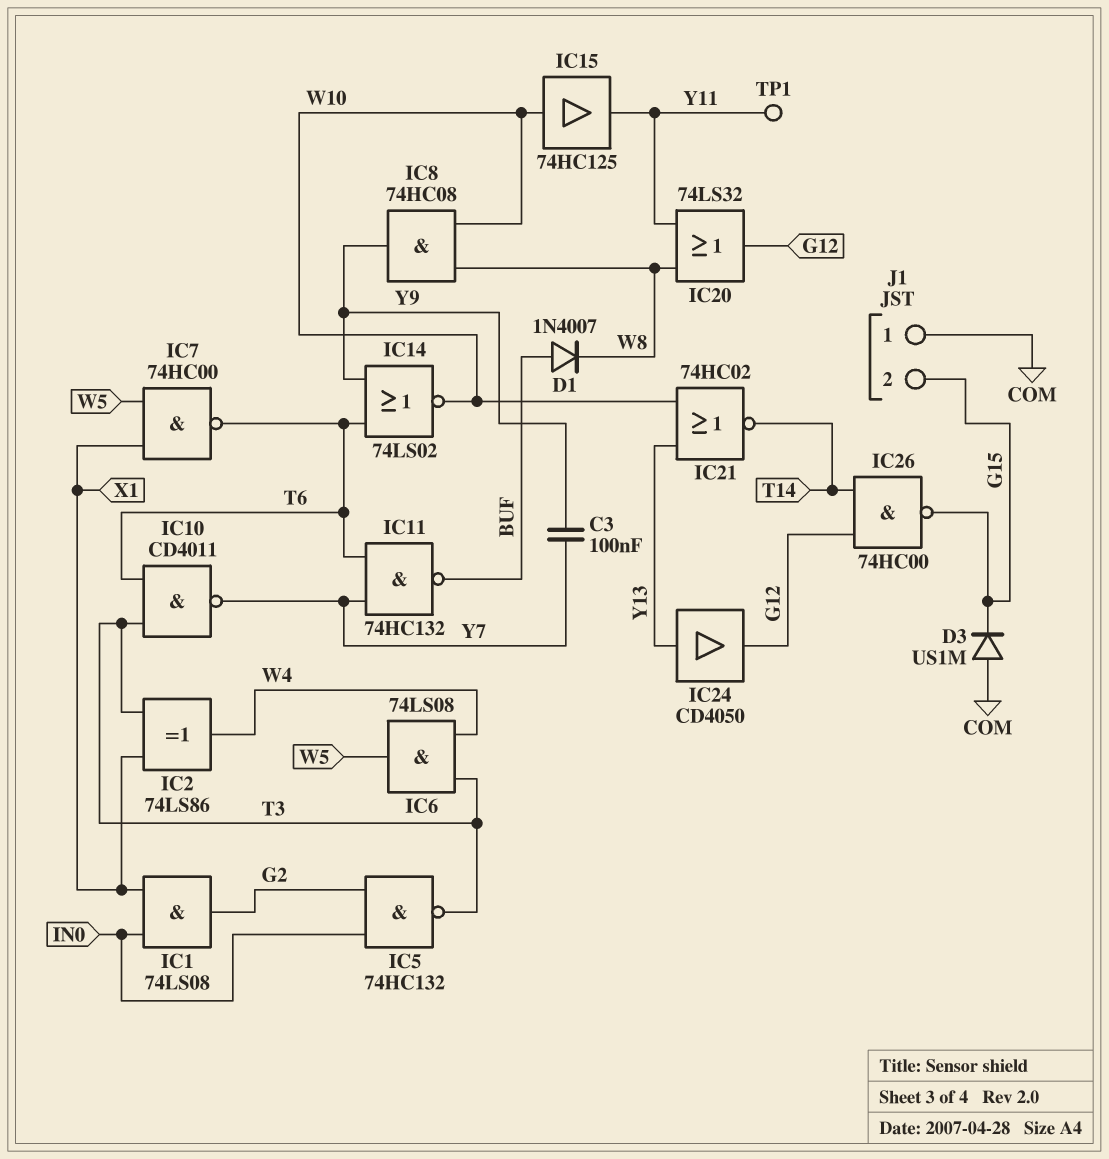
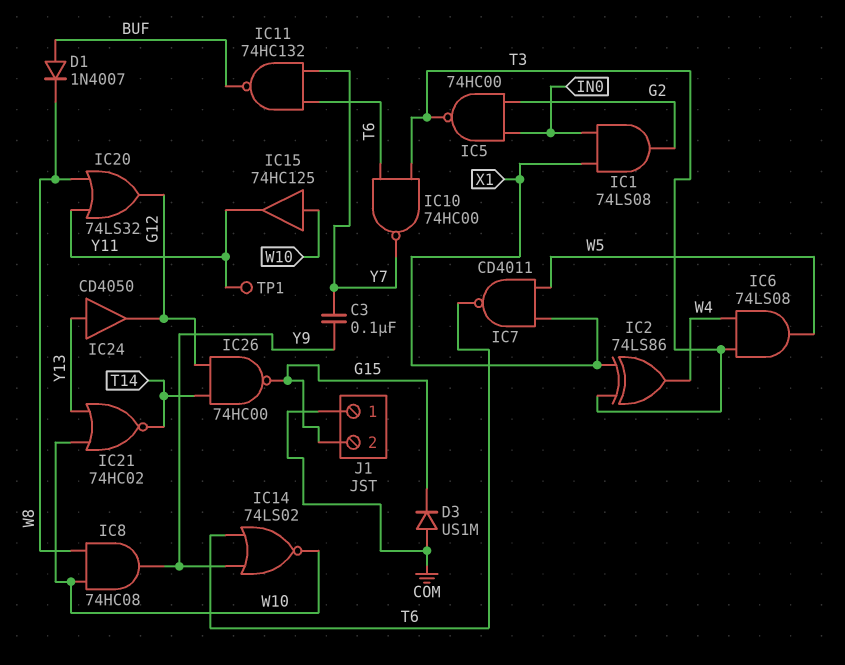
IC5: NAND 74HC132 (in G2, in IN0, out T3) -> NAND 74HC00 (in G2, in IN0, out T3)
IC7: NAND 74HC00 (in W5, in X1, out T6) -> NAND CD4011 (in W5, in X1, out T6)
IC10: NAND CD4011 (in T3, in T6, out Y7) -> NAND 74HC00 (in T3, in T6, out Y7)

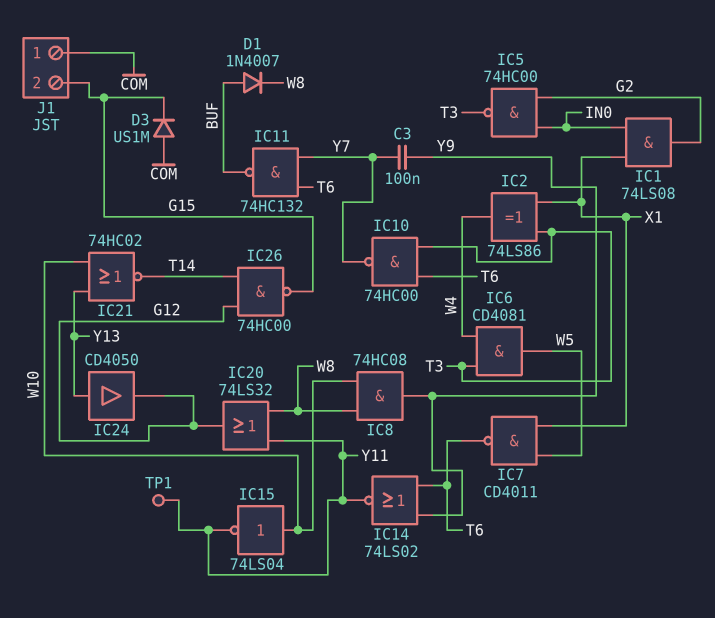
IC6: AND 74LS08 (in T3, in W4, out W5) -> AND CD4081 (in T3, in W4, out W5)
IC14: NOR 74LS02 (in T6, in Y9, out W10) -> NOR 74LS02 (in T6, in Y9, out Y11)
IC15: buffer 74HC125 (in W10, out Y11) -> NOT 74LS04 (in W10, out Y11)

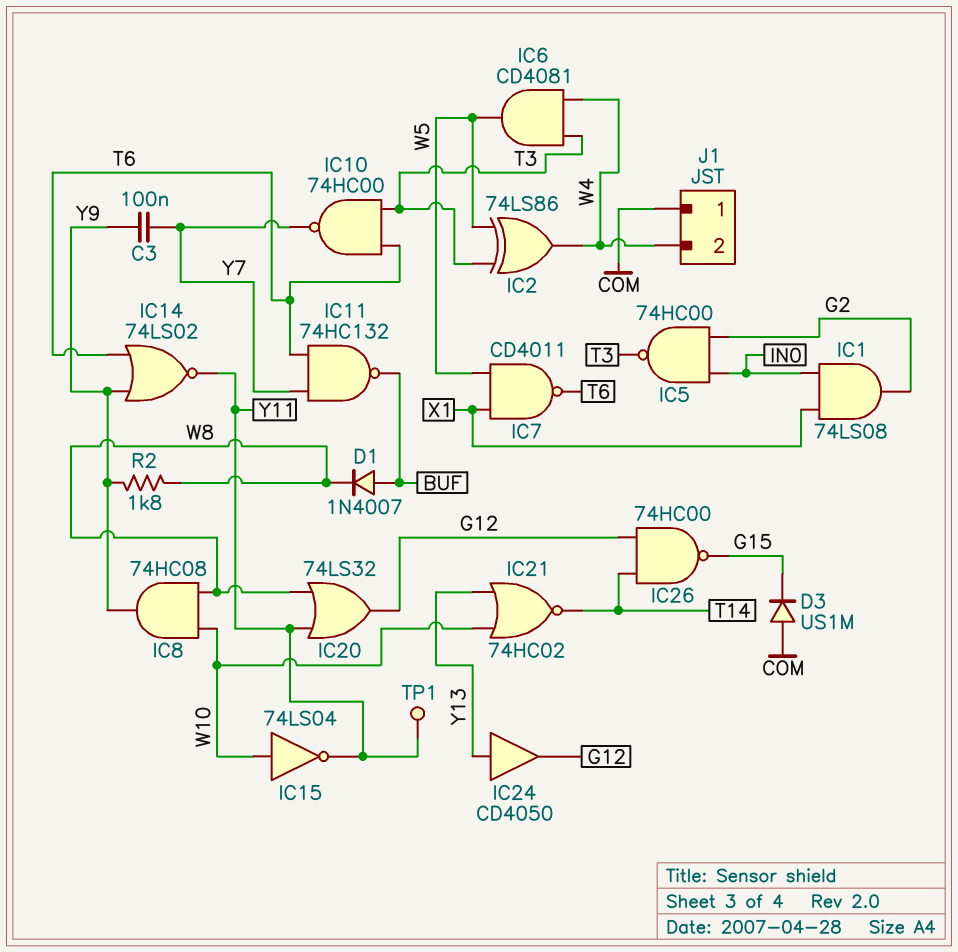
IC2: XOR 74LS86 (in T3, in X1, out W4) -> XOR 74LS86 (in T3, in W5, out W4)
J1 pin 2: G15 -> W4
R2: none -> 1.8k (W8, Y9)

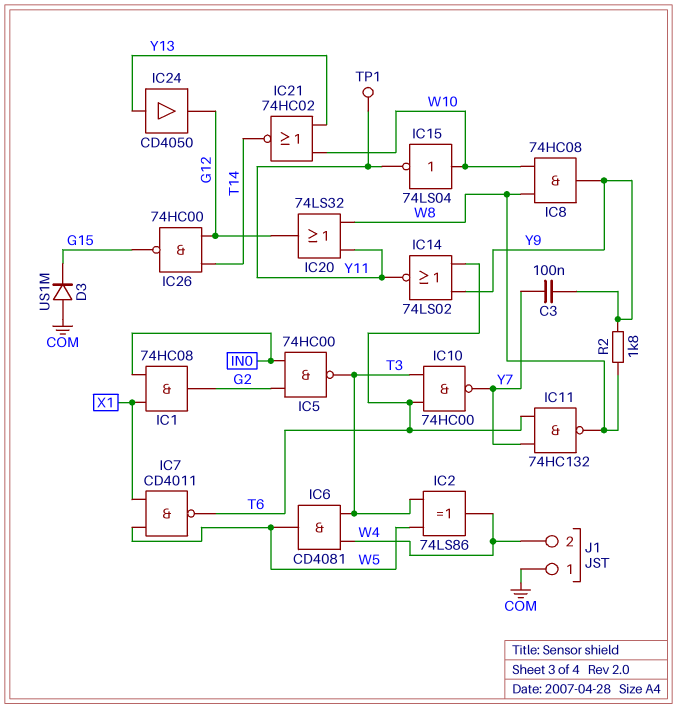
D1: diode 1N4007 (A BUF, K W8) -> none
IC1: AND 74LS08 (in IN0, in X1, out G2) -> AND 74HC08 (in IN0, in X1, out G2)
IC11: NAND 74HC132 (in T6, in Y7, out BUF) -> NAND 74HC132 (in T6, in Y7, out W8)

